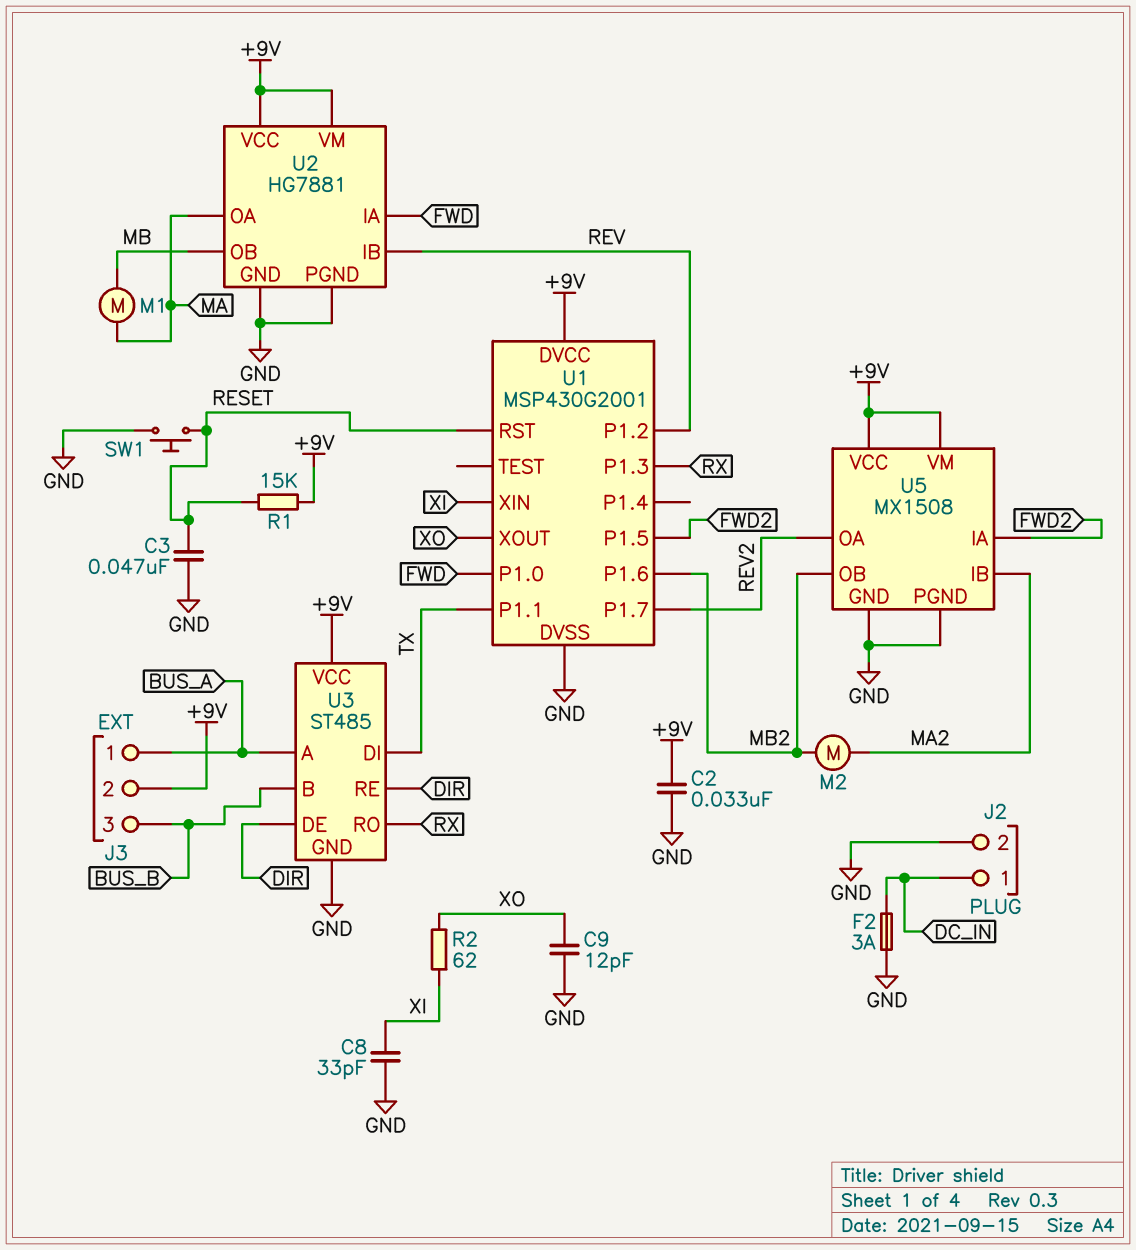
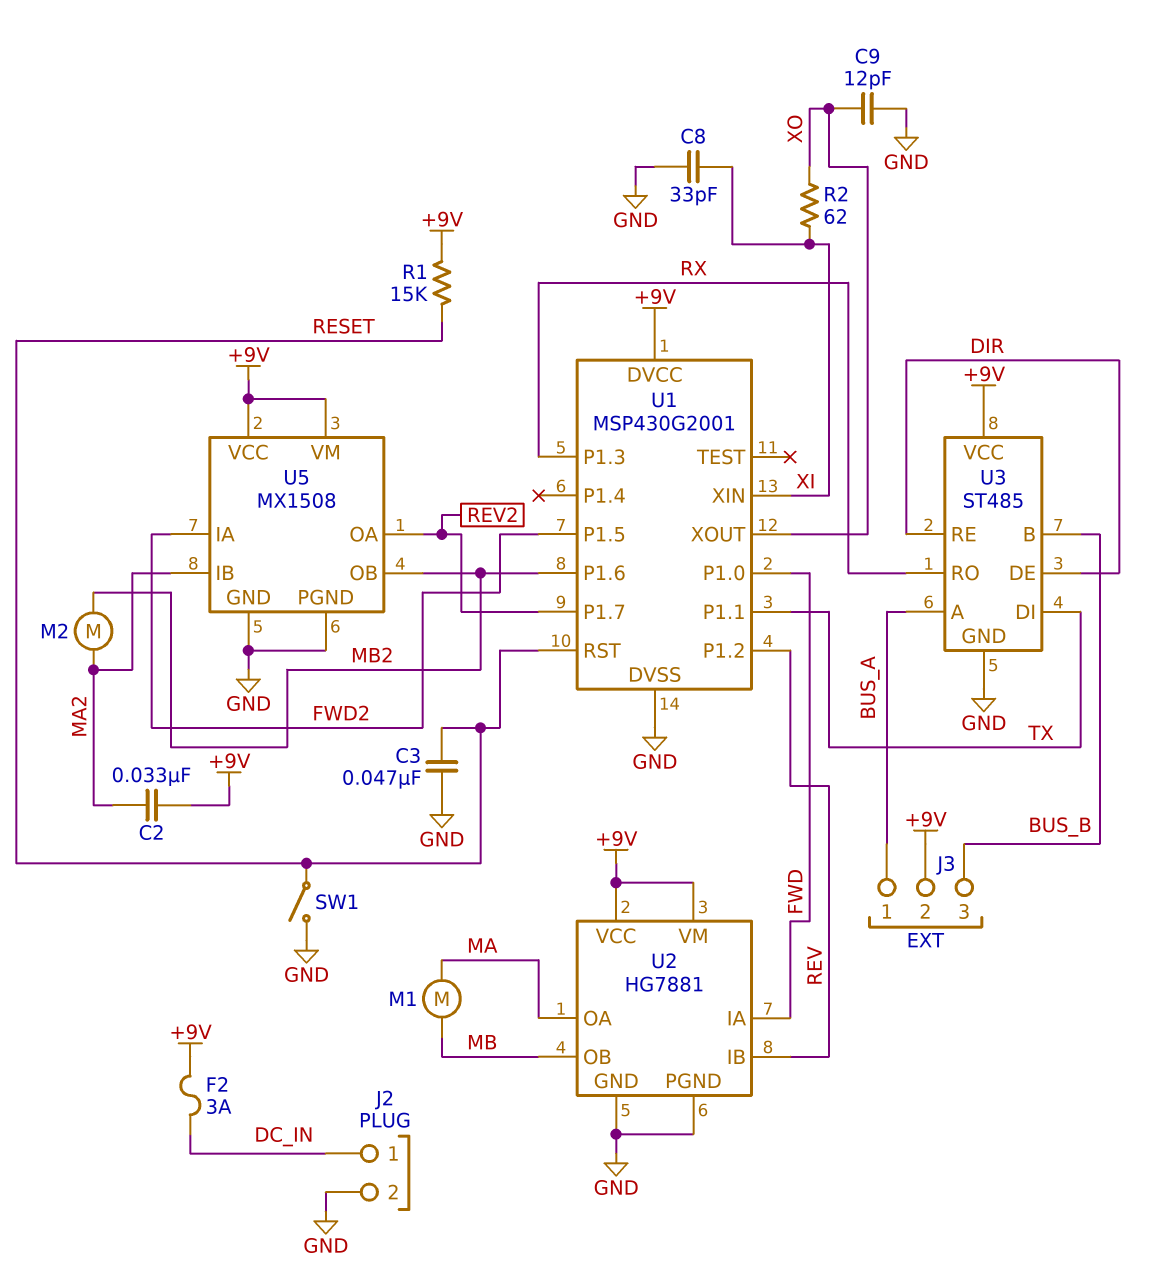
C2: 33nF (+9V, GND) -> 33nF (+9V, MA2)
F2: 3A (DC_IN, GND) -> 3A (+9V, DC_IN)
SW1: button (GND, RESET) -> switch (GND, RESET)

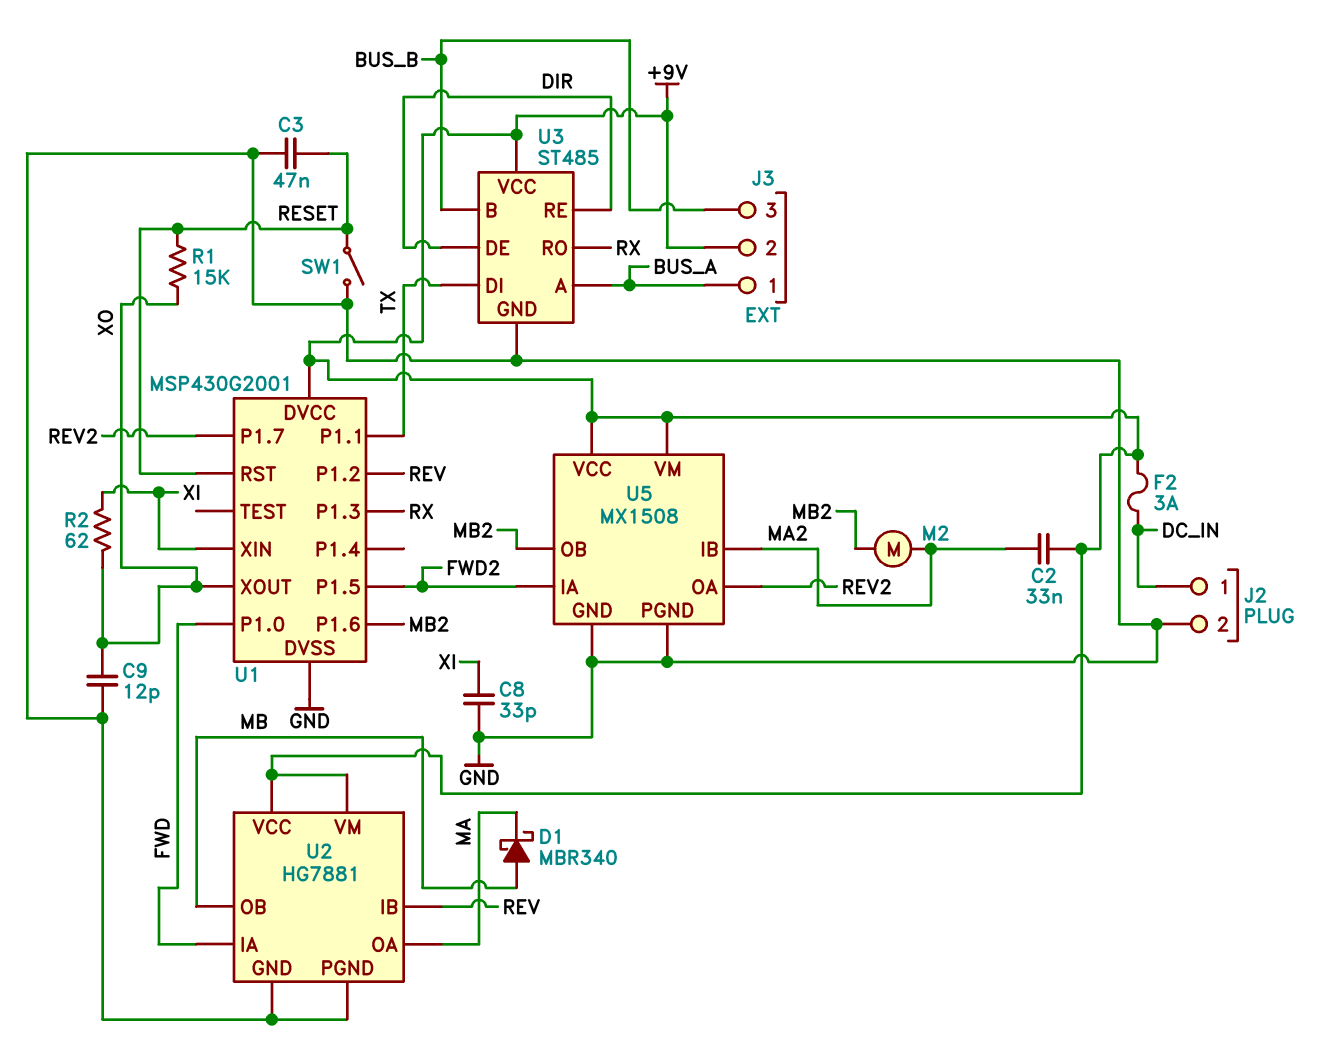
D1: none -> schottky MBR340 (A MB, K MA)
M1: motor (MA, MB) -> none
R1: 15k (+9V, RESET) -> 15k (RESET, XO)

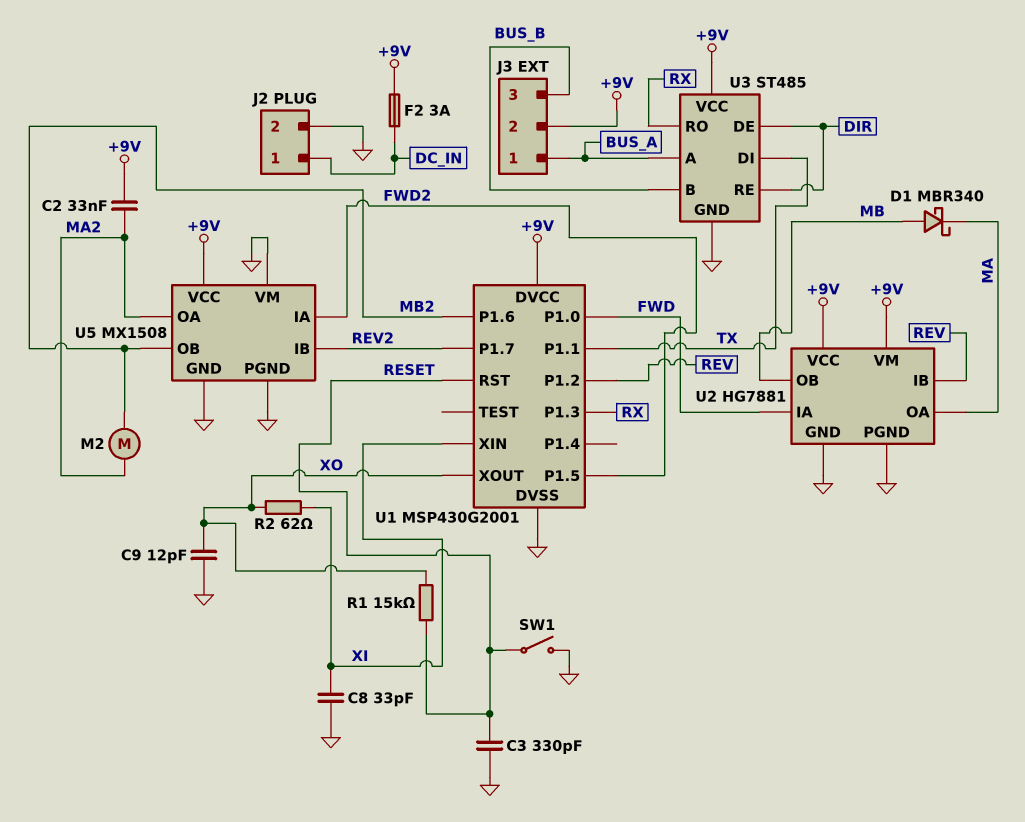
C3: 47nF (GND, RESET) -> 330pF (GND, RESET)
U5 pin IB: MA2 -> REV2
U5 pin OA: REV2 -> MA2
U5 pin VM: +9V -> GND

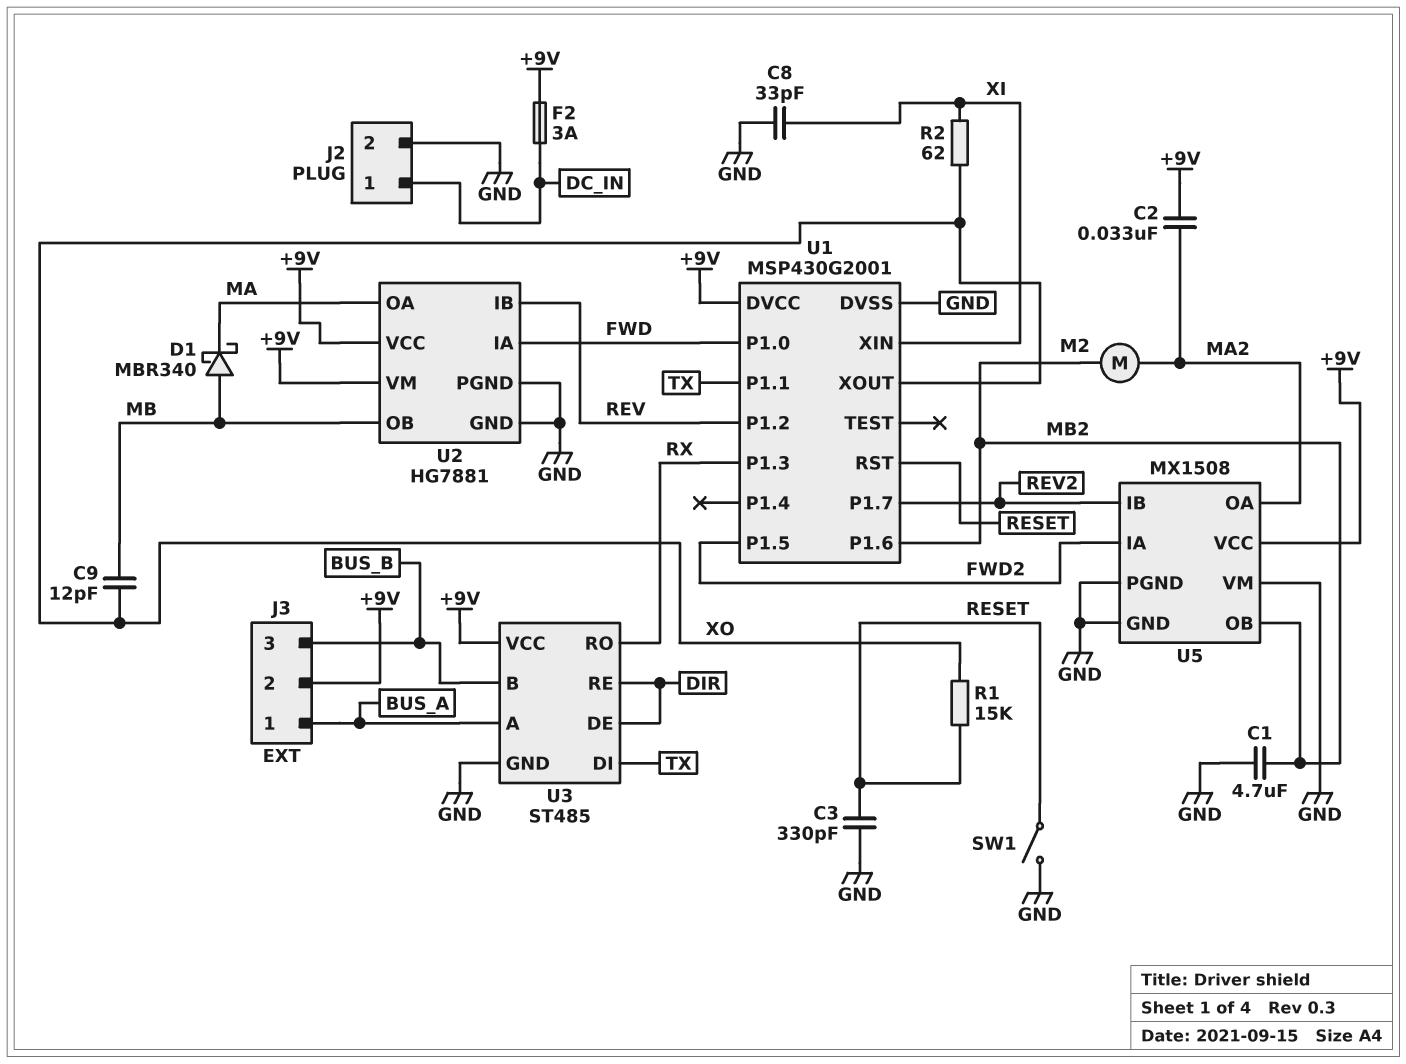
C1: none -> 4.7uF (GND, MB2)
C9: 12pF (GND, XO) -> 12pF (MB, XO)

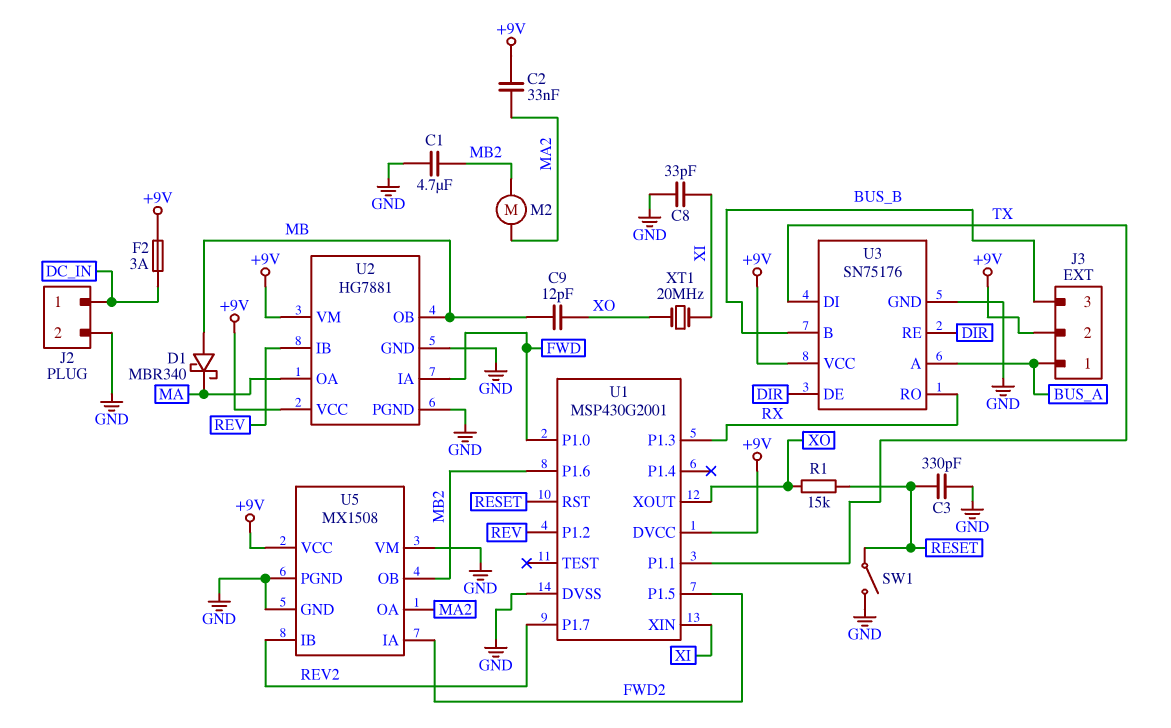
R2: 62 (XI, XO) -> none
U3: ST485 -> SN75176
XT1: none -> 20MHz (XI, XO)

